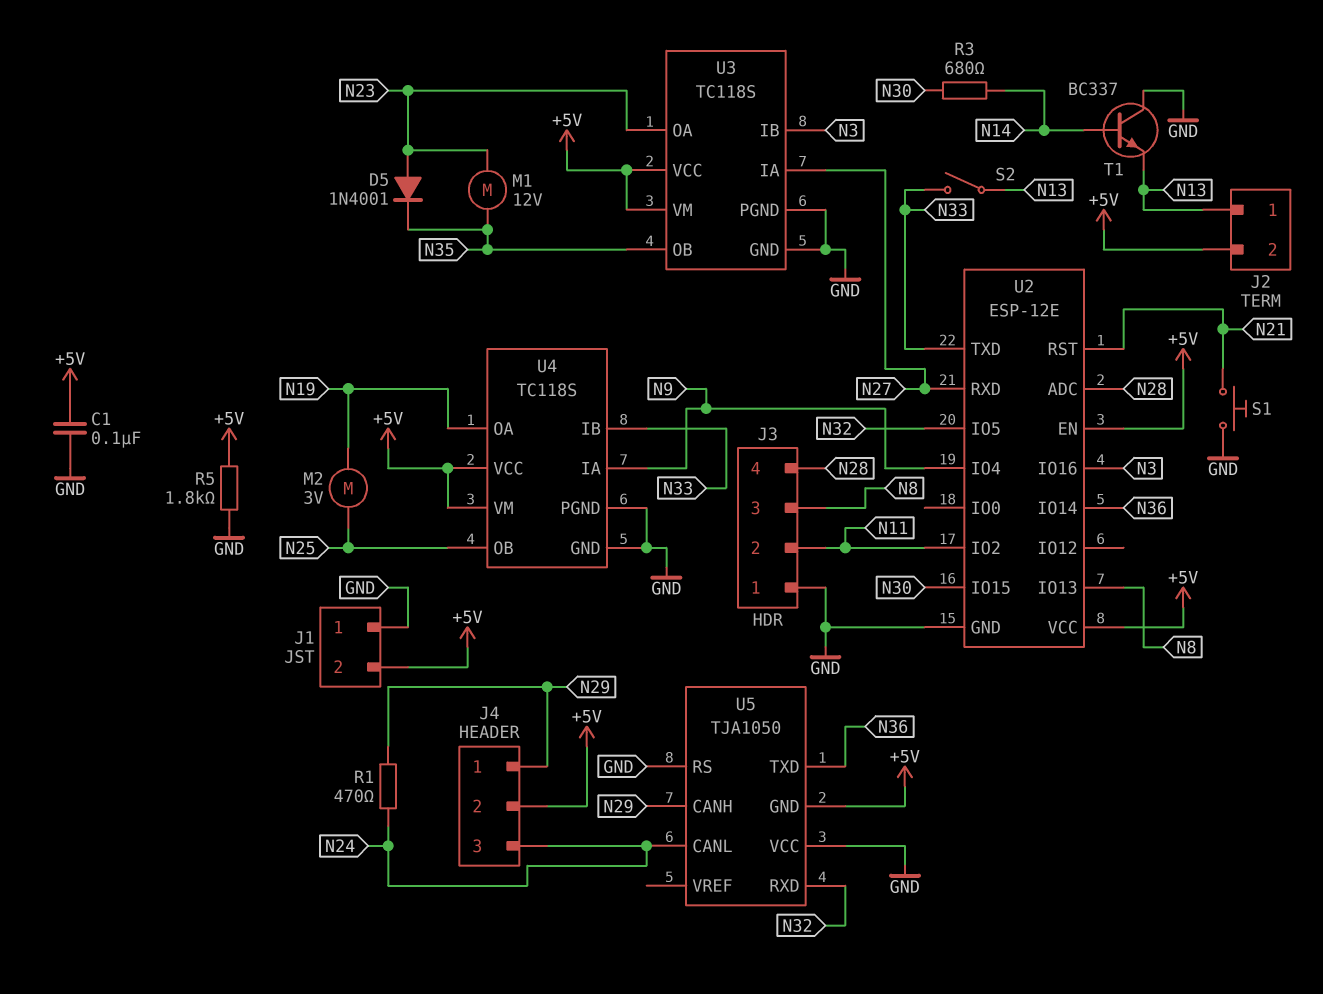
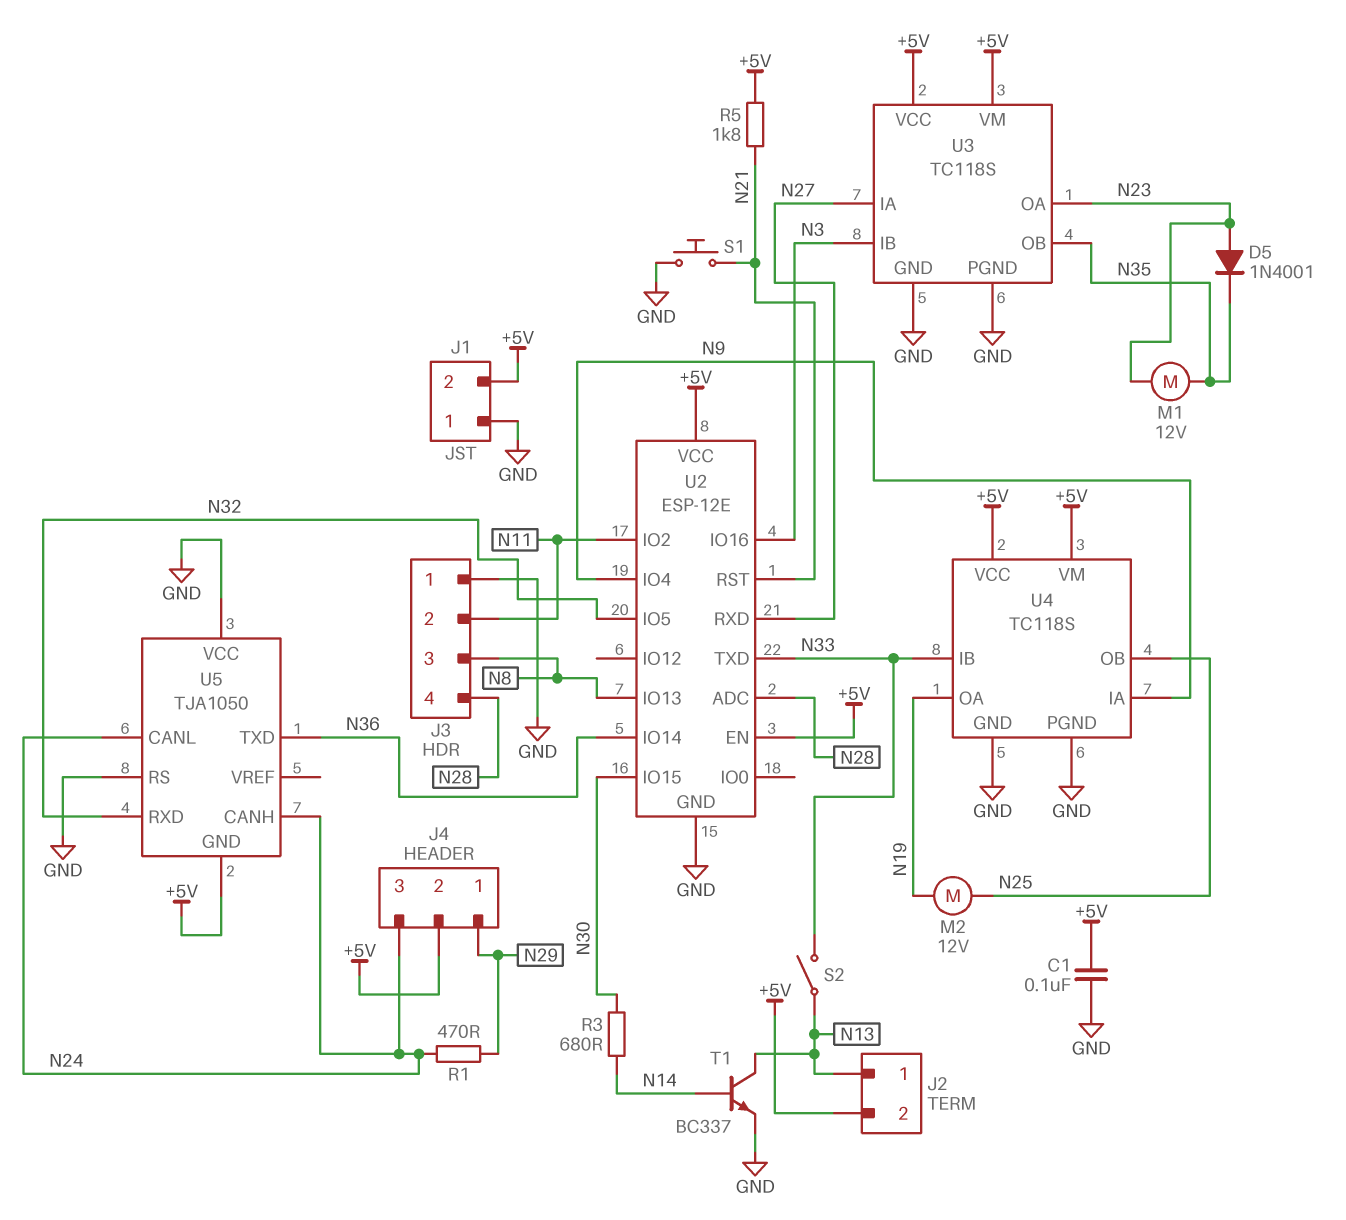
M2: motor 3V (N19, N25) -> motor 12V (N19, N25)
R5: 1.8k (+5V, GND) -> 1.8k (+5V, N21)
T1: NPN BC337 (B N14, C GND, E N13) -> NPN BC337 (B N14, C N13, E GND)
U5 pin CANH: N29 -> N24

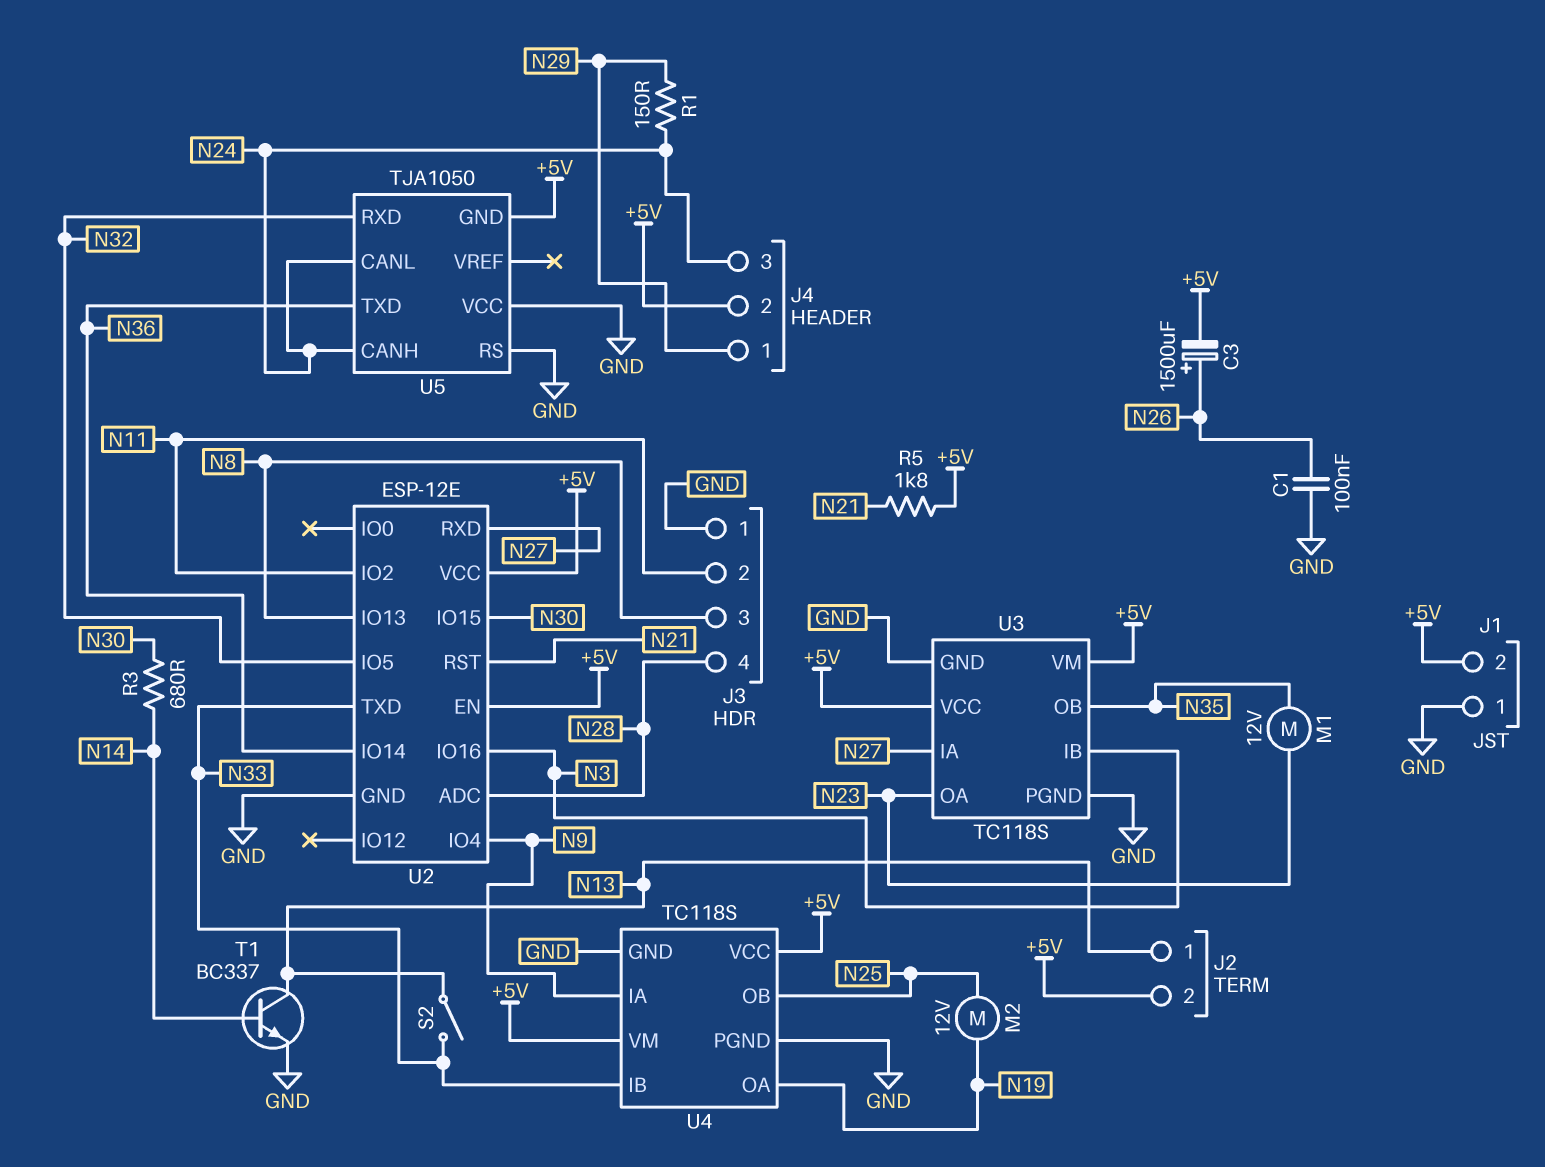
C1: 100nF (+5V, GND) -> 100nF (GND, N26)
C3: none -> 1500uF (plus N26, minus +5V)
D5: diode 1N4001 (A N23, K N35) -> none
R1: 470 (N24, N29) -> 150 (N24, N29)
S1: button (GND, N21) -> none

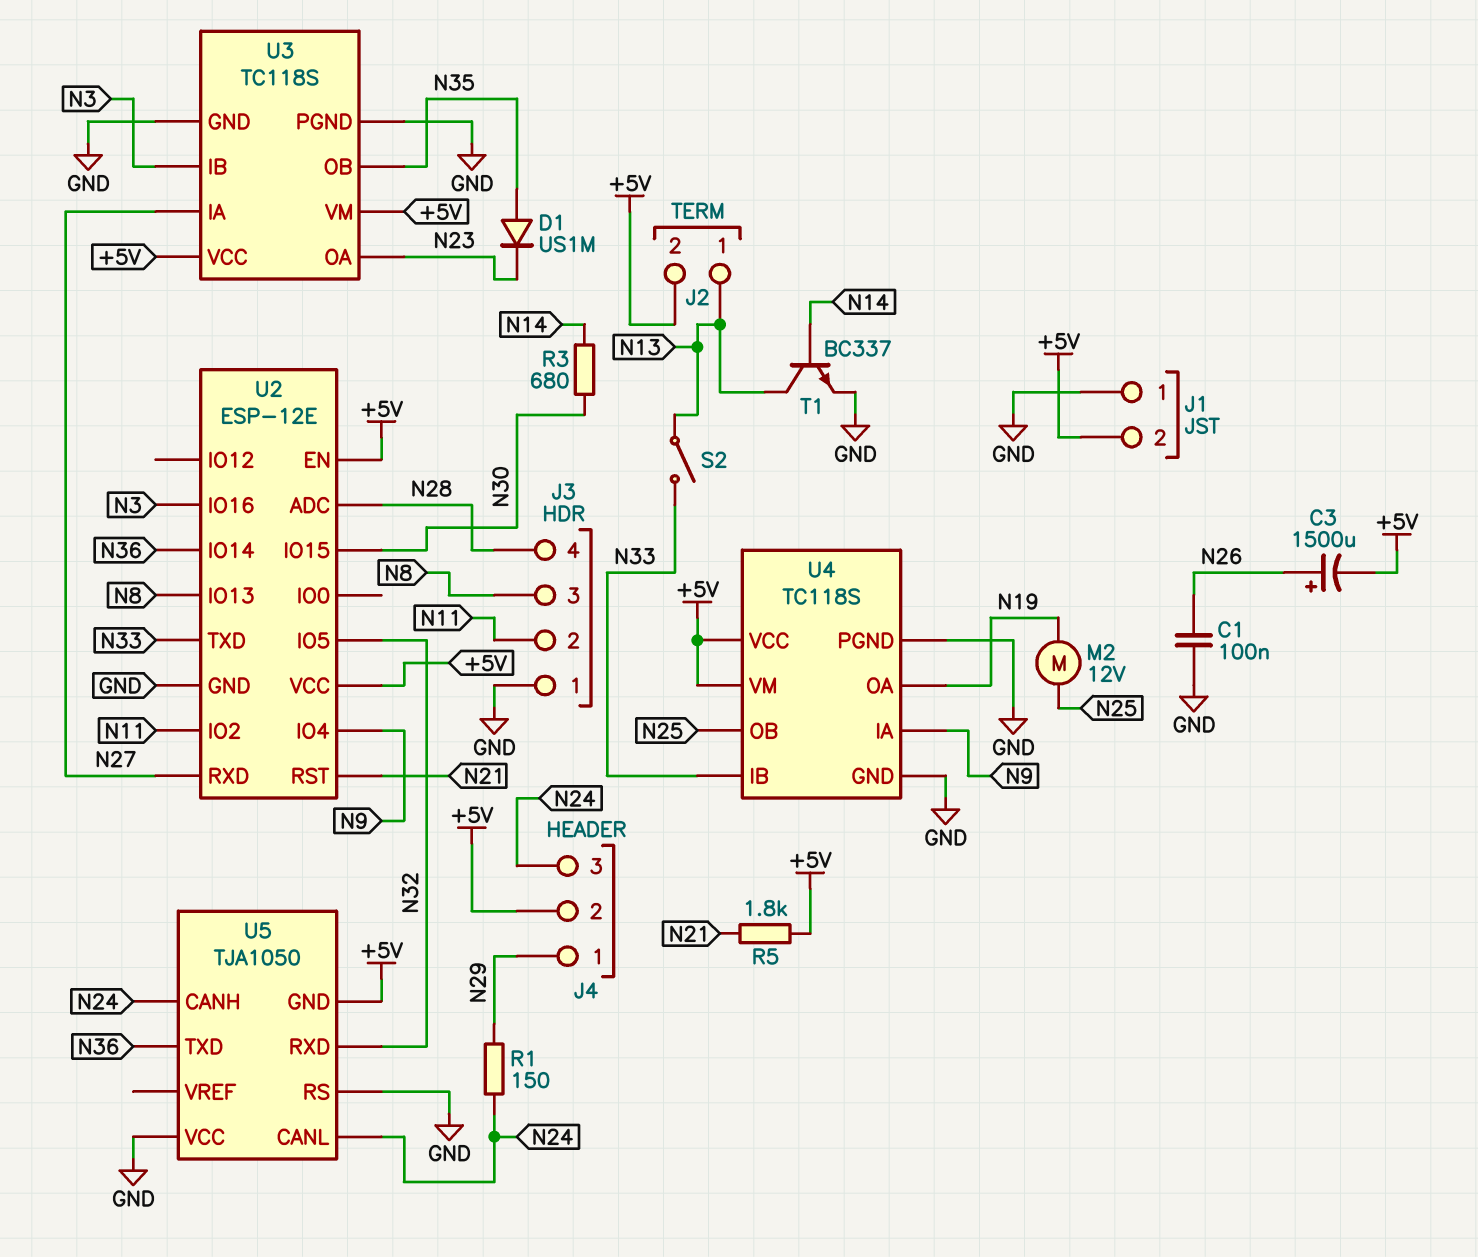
D1: none -> diode US1M (A N35, K N23)
M1: motor 12V (N23, N35) -> none

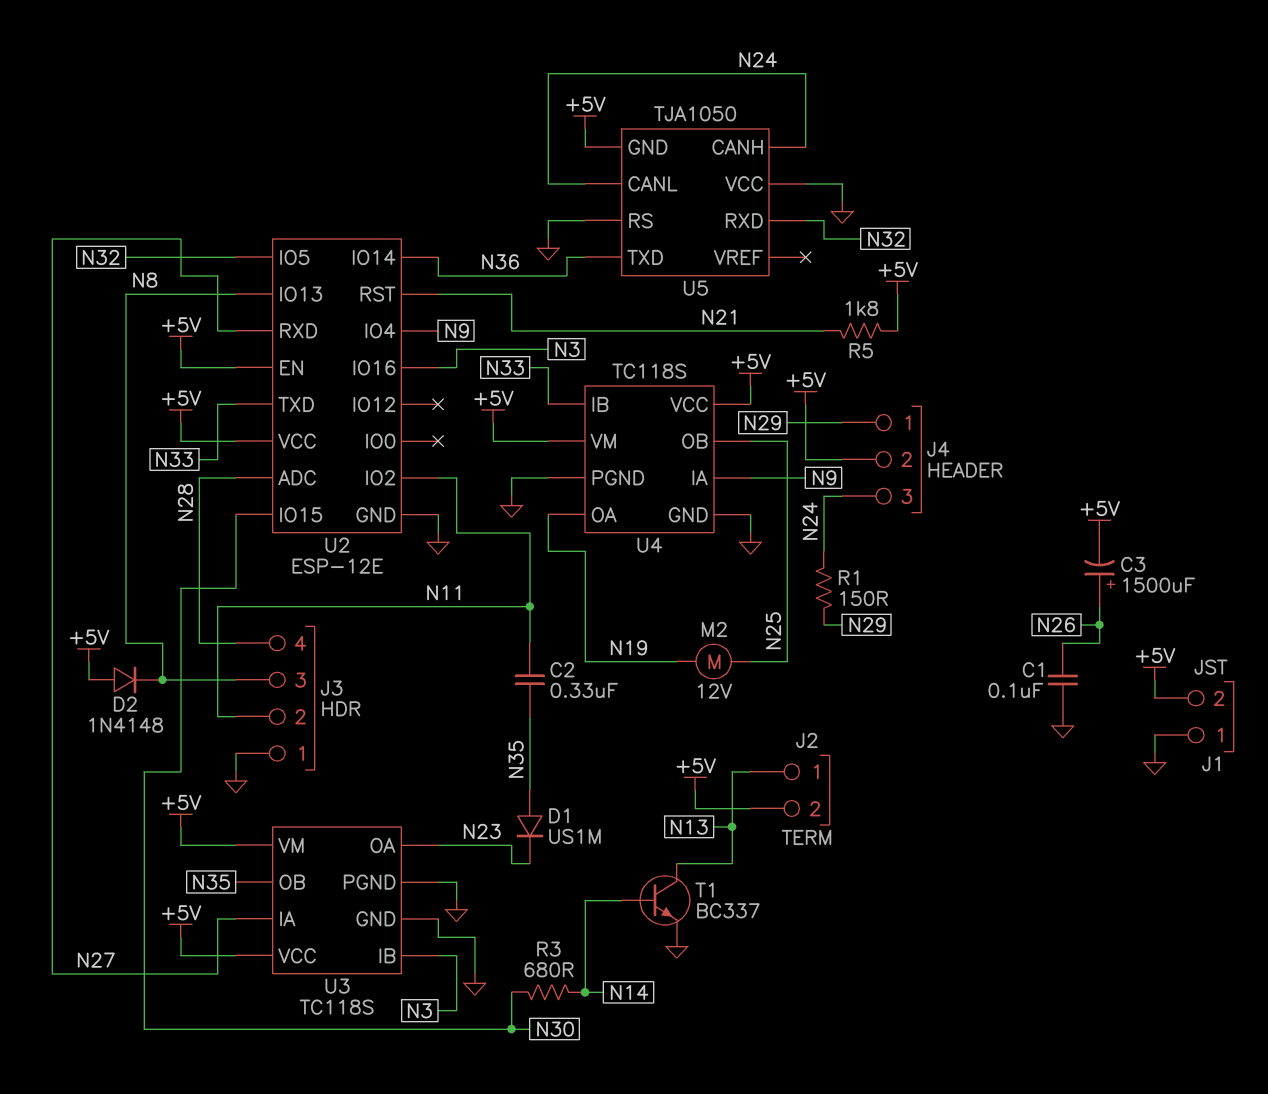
C2: none -> 330nF (N11, N35)
D2: none -> diode 1N4148 (A +5V, K N8)
S2: switch (N13, N33) -> none

